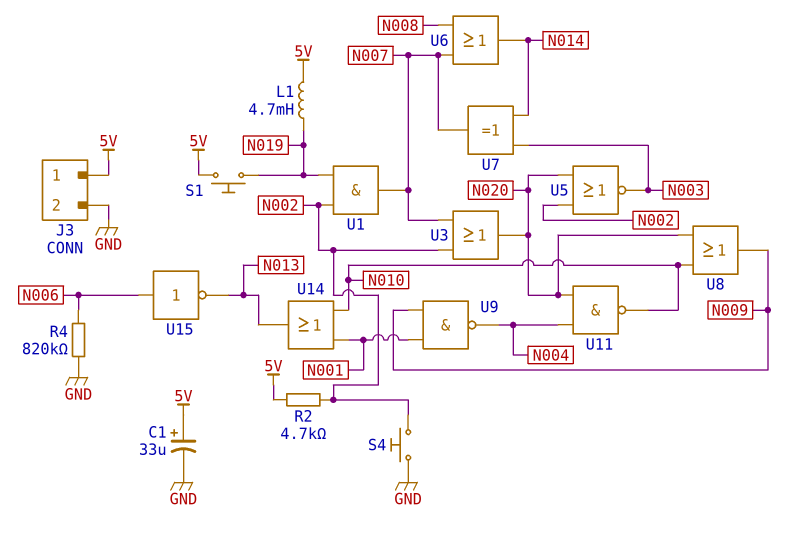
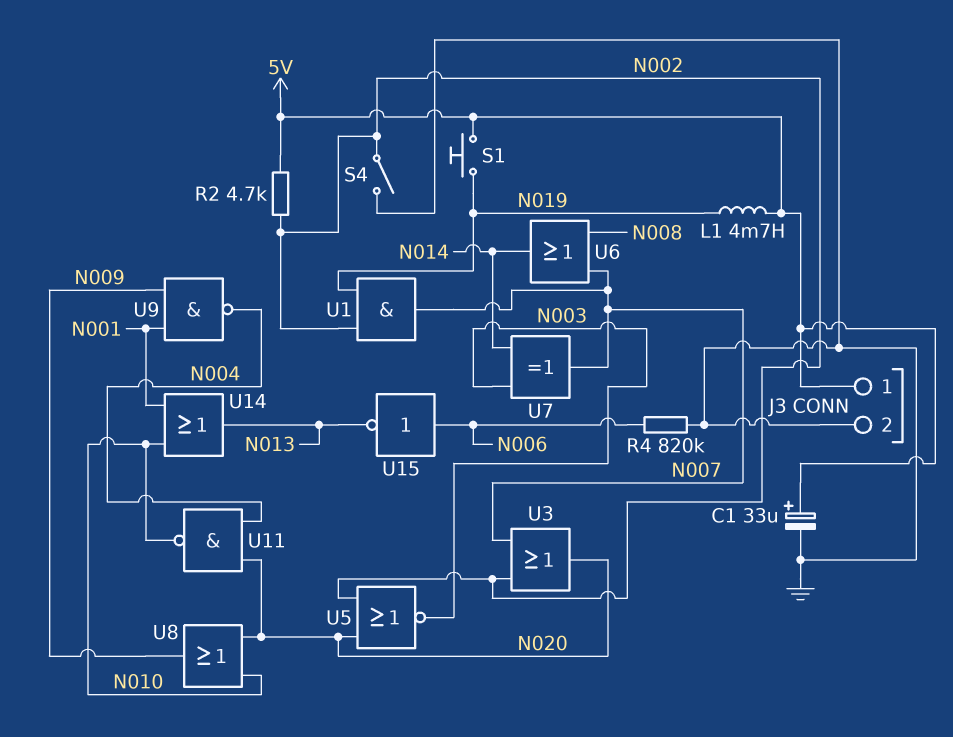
S4: button (GND, N002) -> switch (GND, N002)

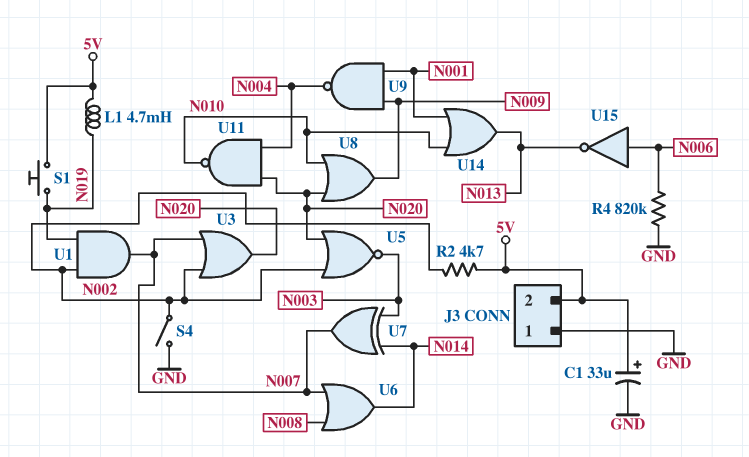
J3 pin 1: 5V -> GND
J3 pin 2: GND -> 5V

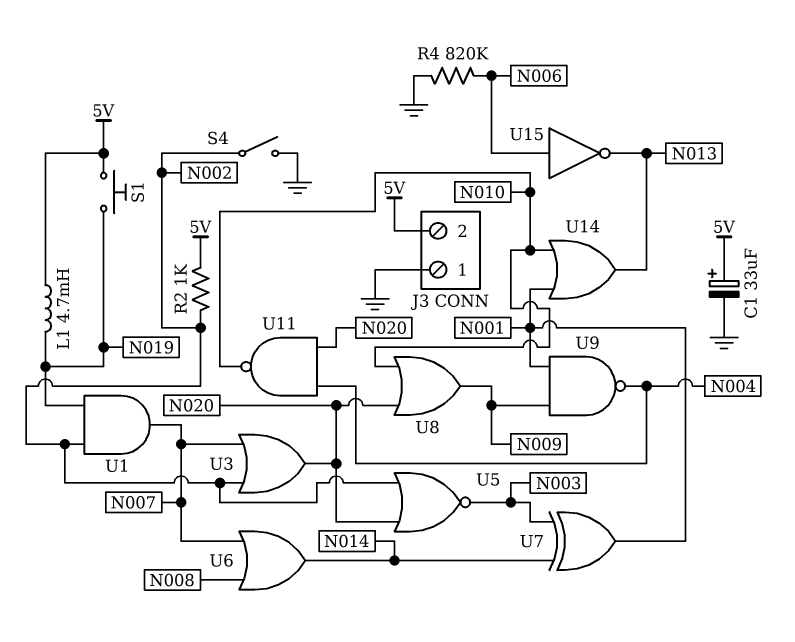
R2: 4.7k (5V, N002) -> 1k (5V, N002)
U7: XOR (in N003, in N014, out N007) -> XOR (in N003, in N014, out N001)

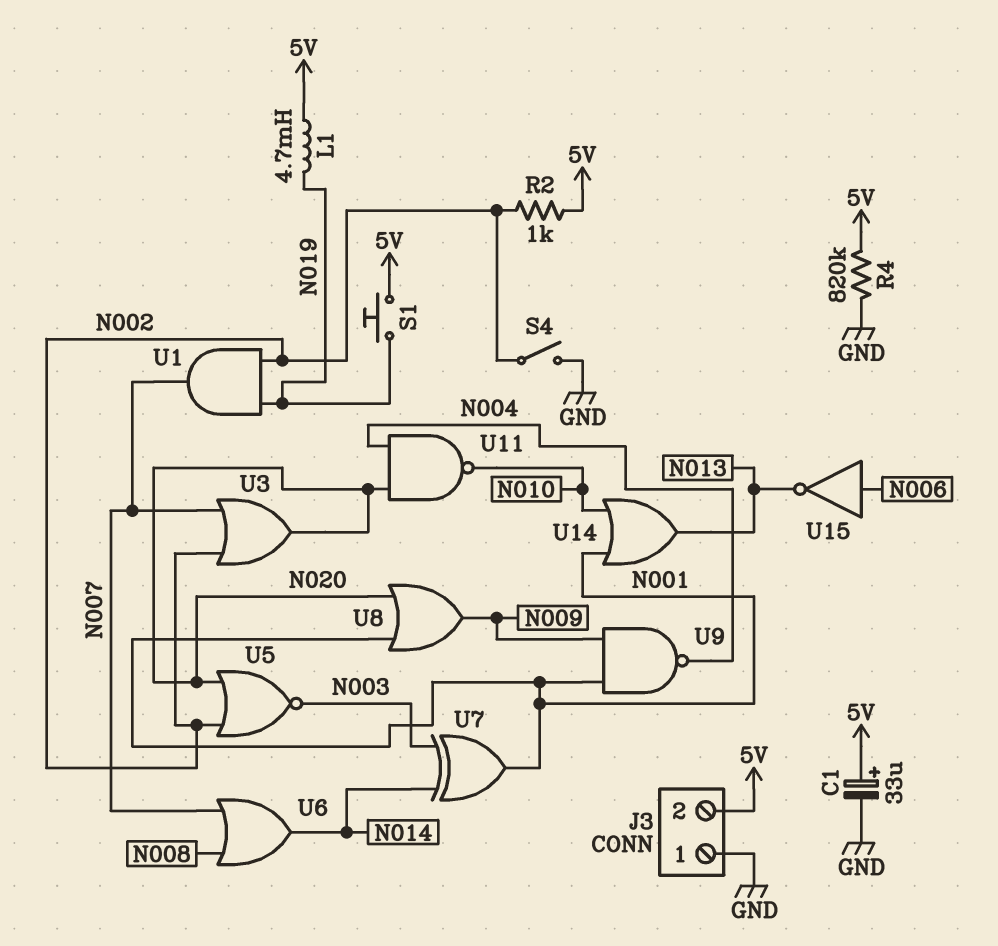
R4: 820k (GND, N006) -> 820k (5V, GND)
U8: OR (in N010, in N020, out N009) -> OR (in N001, in N020, out N009)

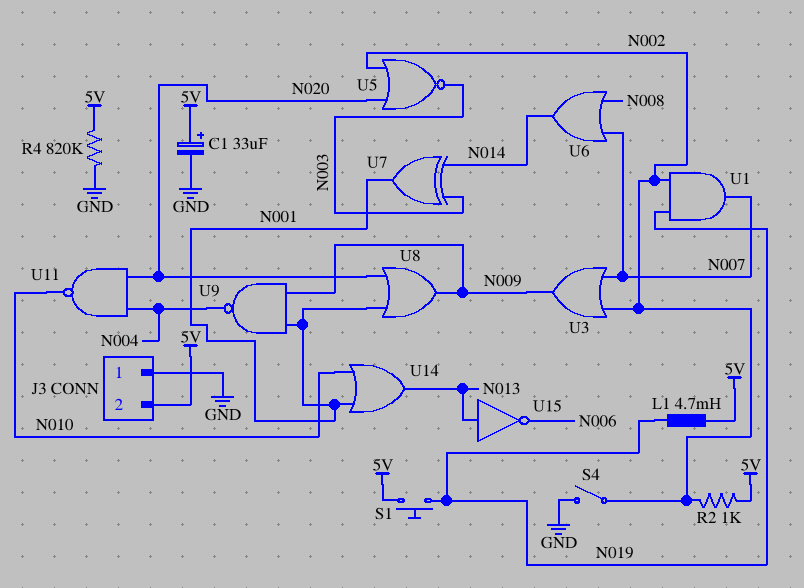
U3: OR (in N002, in N007, out N020) -> OR (in N002, in N007, out N009)
U15: NOT (in N006, out N013) -> NOT (in N013, out N006)

